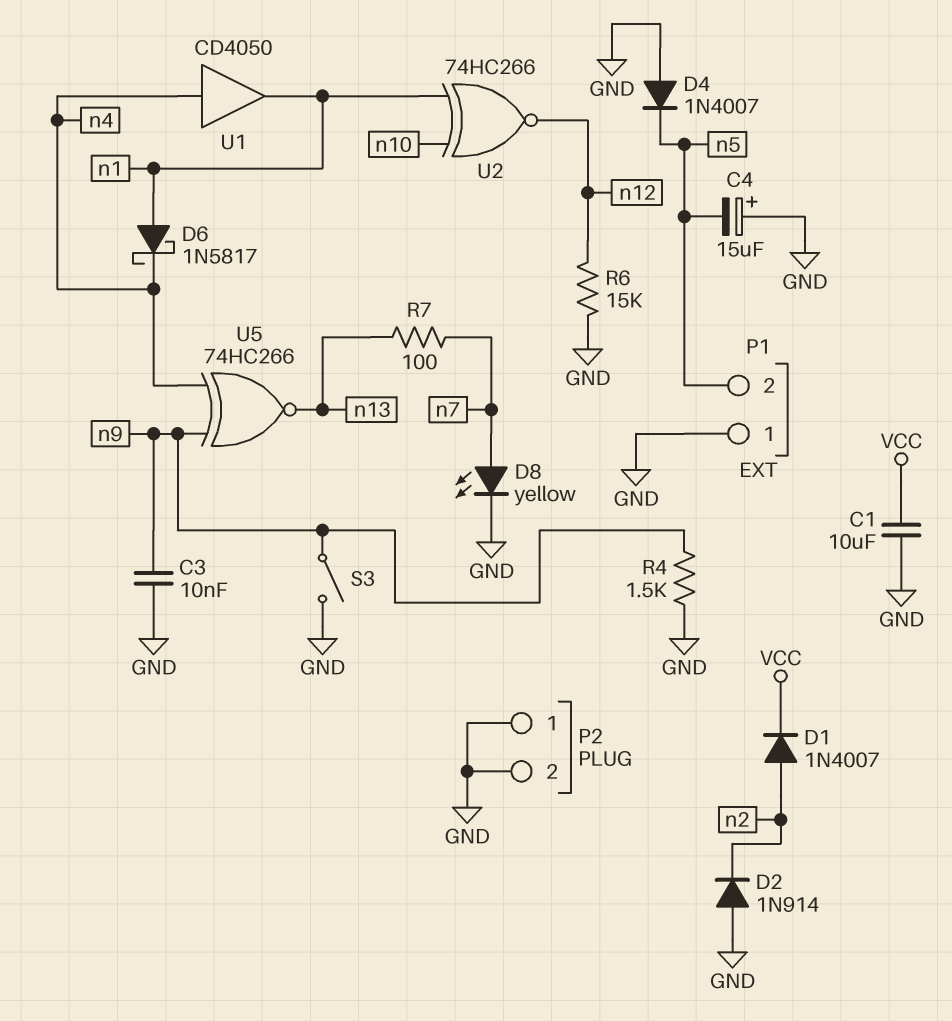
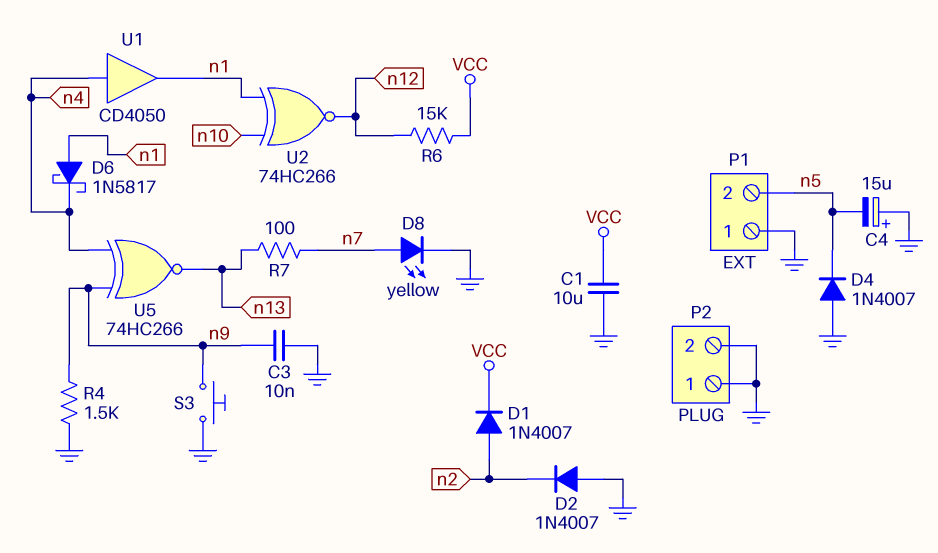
D2: diode 1N914 (A GND, K n2) -> diode 1N4007 (A GND, K n2)
R6: 15k (GND, n12) -> 15k (VCC, n12)
S3: switch (GND, n9) -> button (GND, n9)

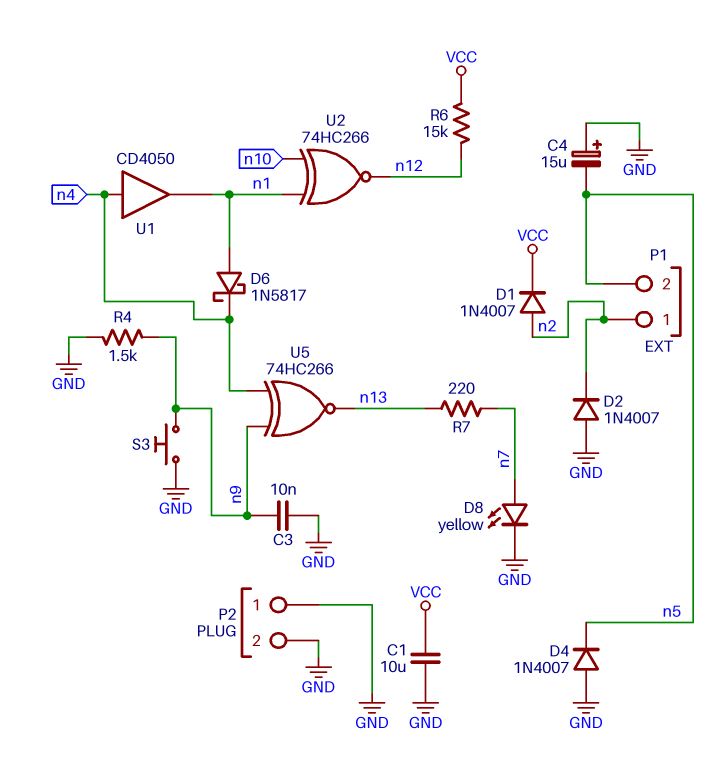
P1 pin 1: GND -> n2
R7: 100 (n7, n13) -> 220 (n7, n13)

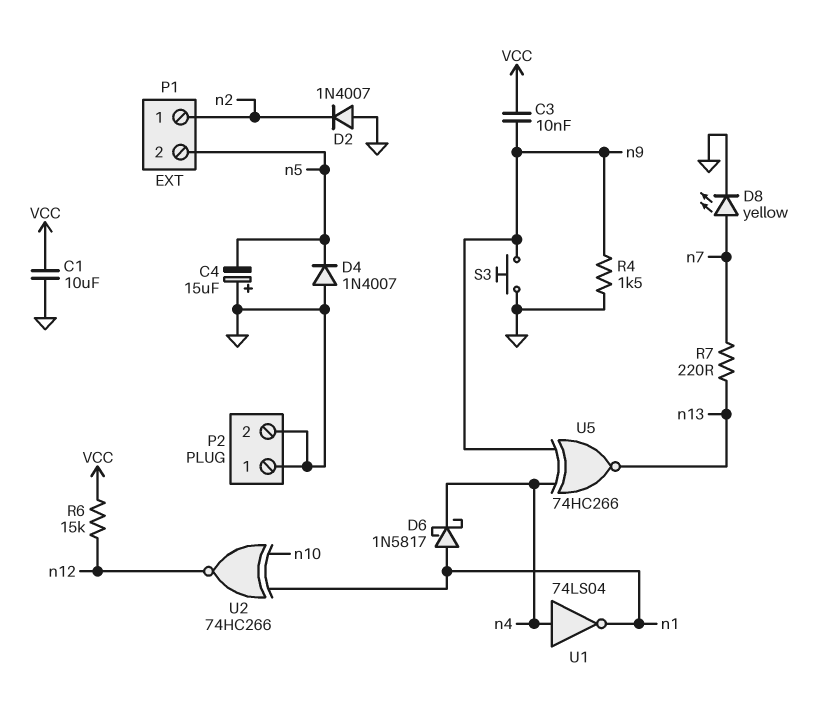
C3: 10nF (GND, n9) -> 10nF (VCC, n9)
D1: diode 1N4007 (A n2, K VCC) -> none
U1: buffer CD4050 (in n4, out n1) -> NOT 74LS04 (in n4, out n1)

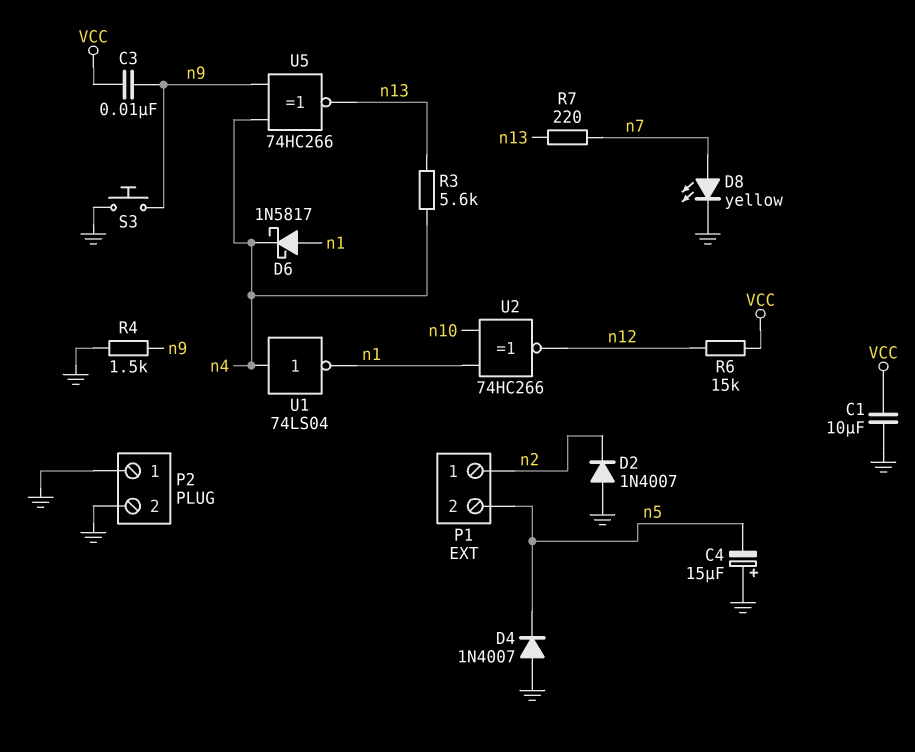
R3: none -> 5.6k (n4, n13)

